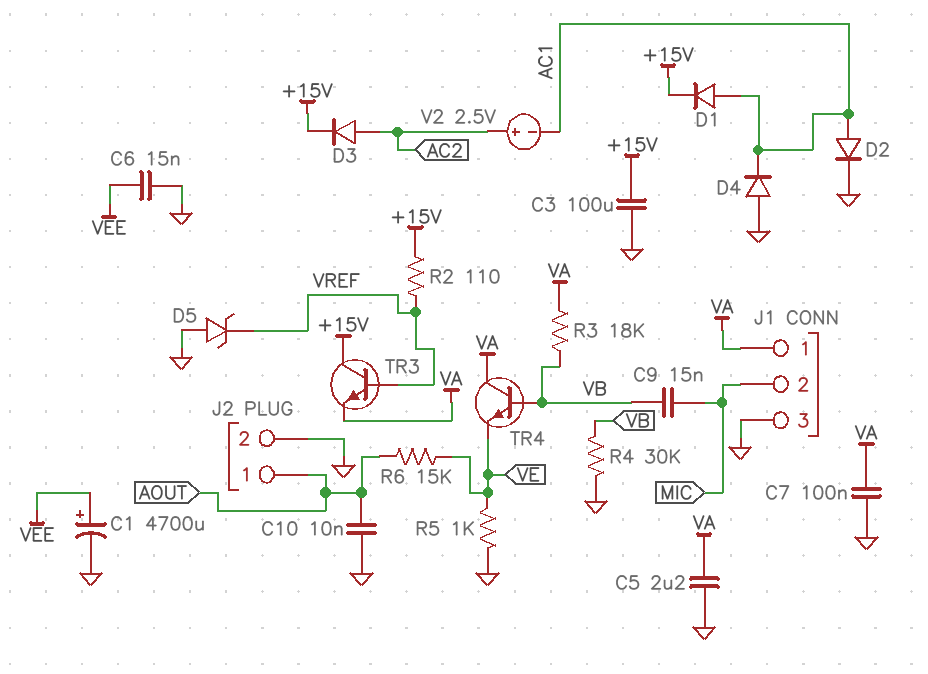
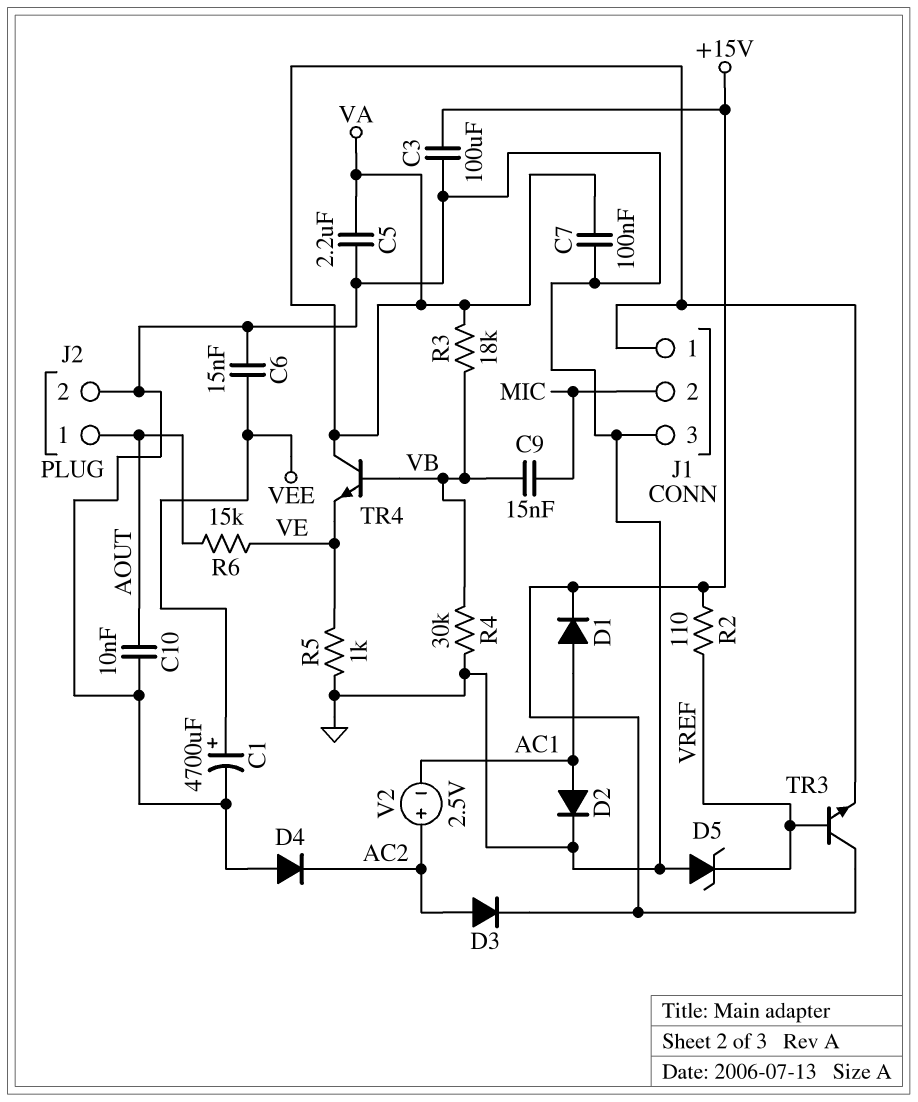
D4: diode (A GND, K AC1) -> diode (A GND, K AC2)

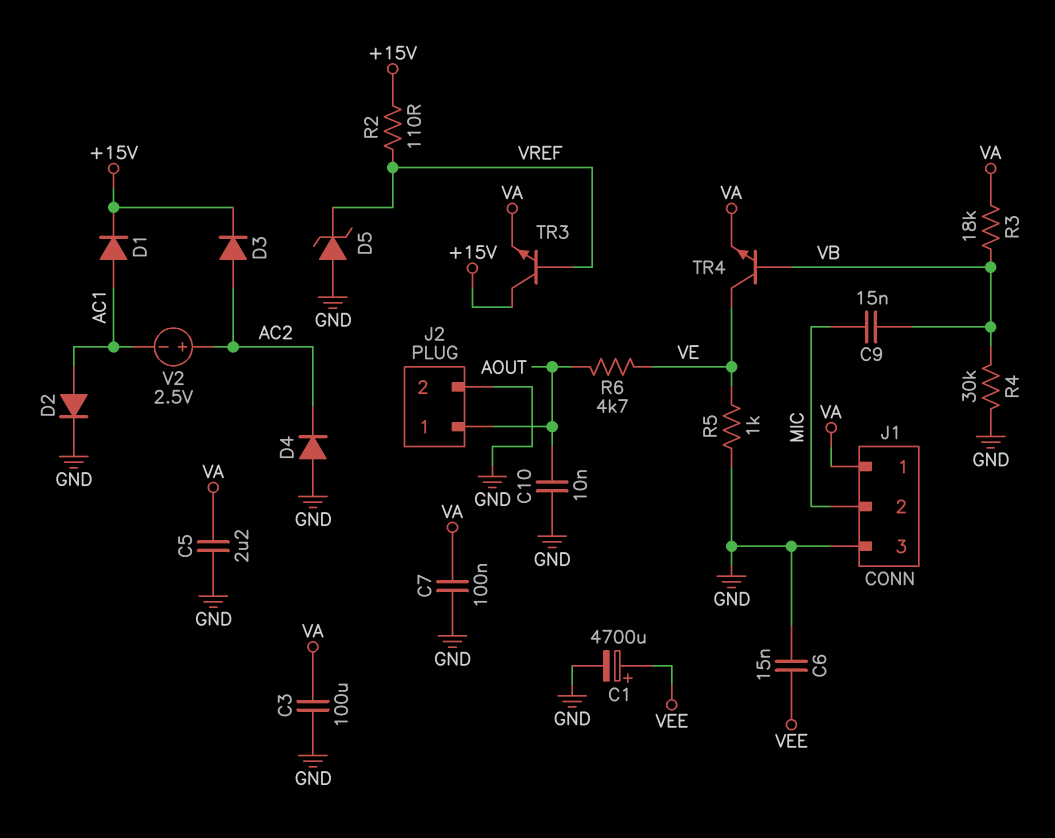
C3: 100uF (+15V, GND) -> 100uF (GND, VA)
R6: 15k (AOUT, VE) -> 4.7k (AOUT, VE)
TR4: NPN (B VB, C VA, E VE) -> NPN (B VB, C VE, E VA)

